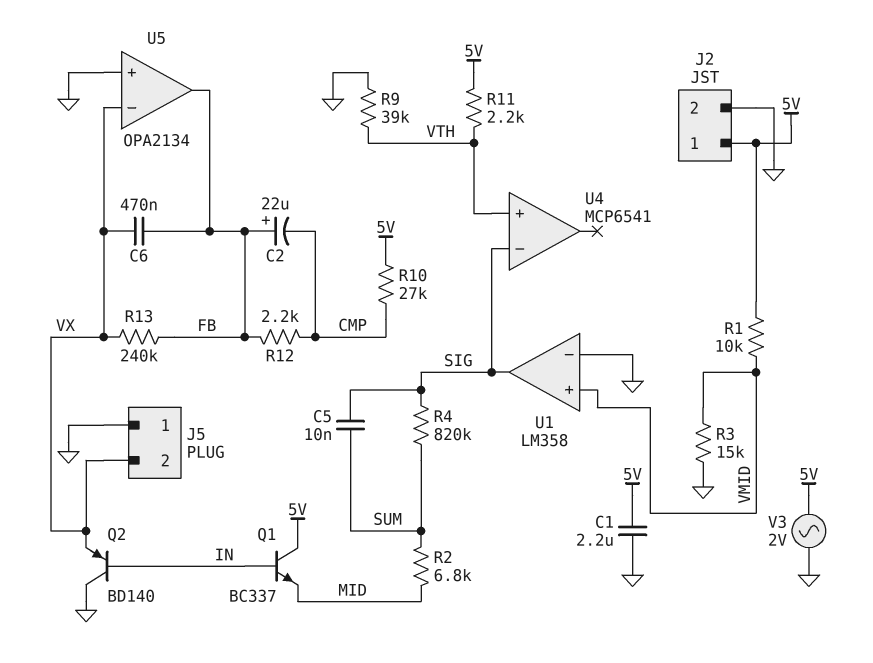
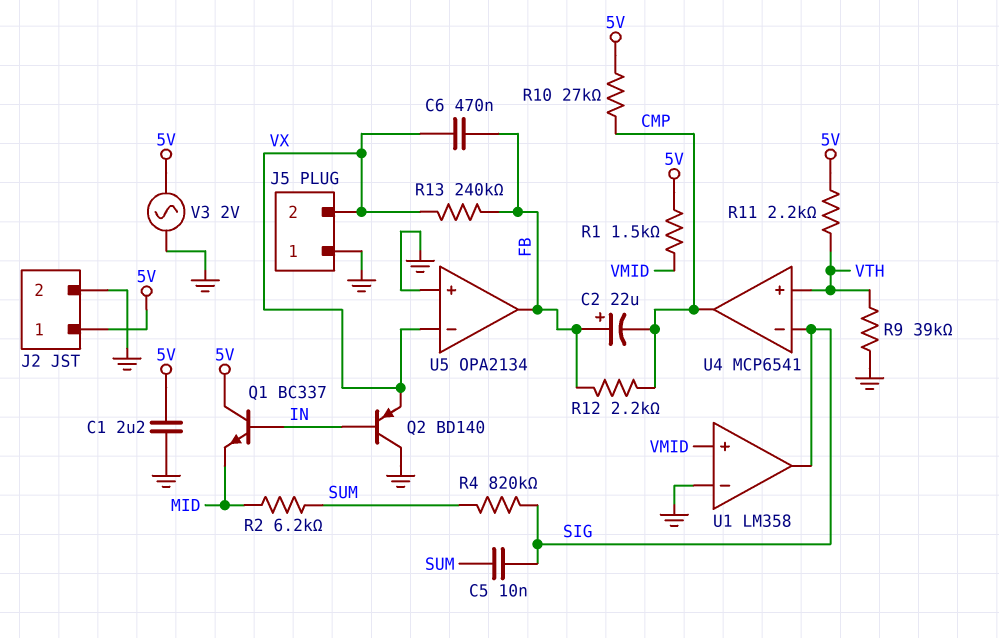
R1: 10k (5V, VMID) -> 1.5k (5V, VMID)
R2: 6.8k (MID, SUM) -> 6.2k (MID, SUM)
R3: 15k (GND, VMID) -> none
U4 pin out: none -> CMP

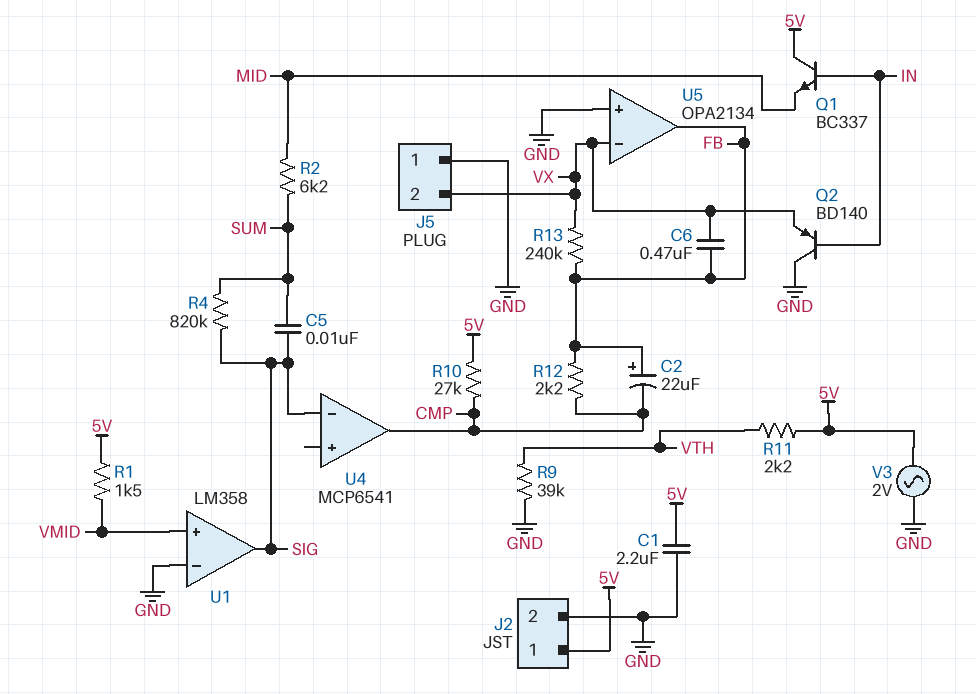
U4 pin in+: VTH -> none

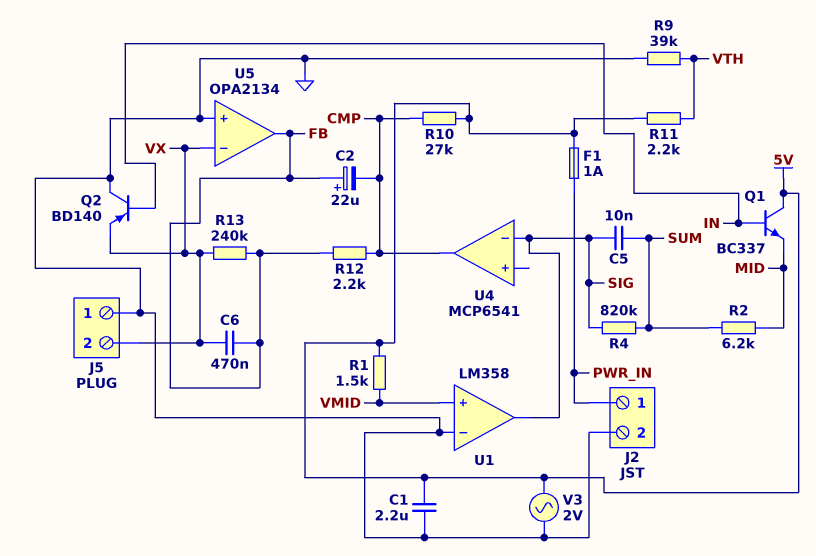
F1: none -> 1A (5V, PWR_IN)
J2 pin 1: 5V -> PWR_IN

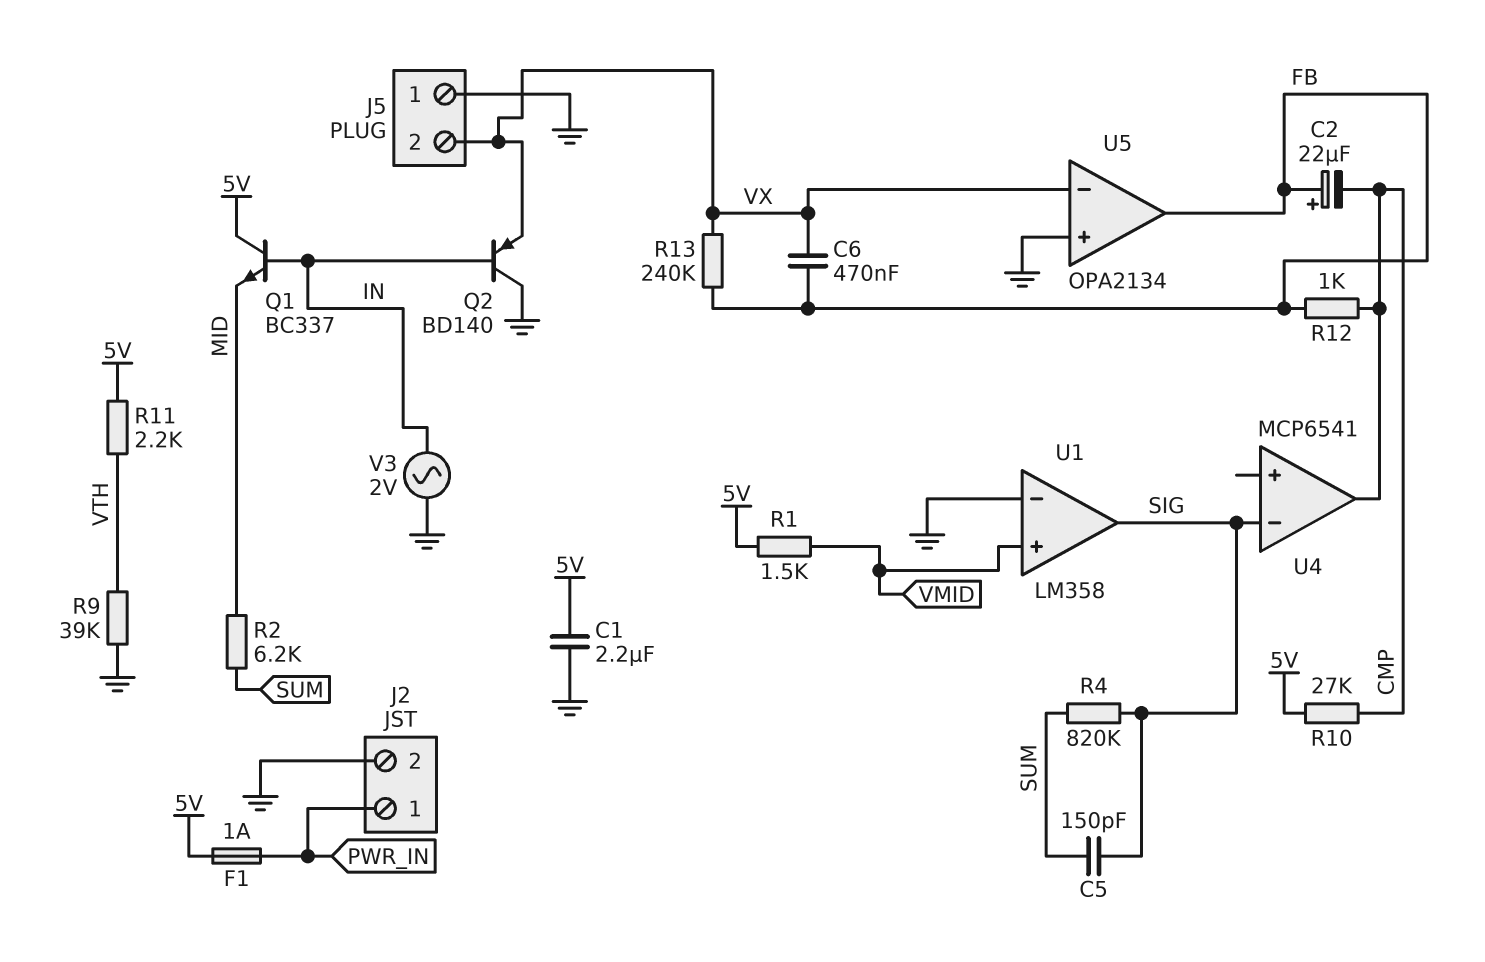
C5: 10nF (SIG, SUM) -> 150pF (SIG, SUM)
R12: 2.2k (CMP, FB) -> 1k (CMP, FB)
V3: AC 2V (5V, GND) -> AC 2V (GND, IN)

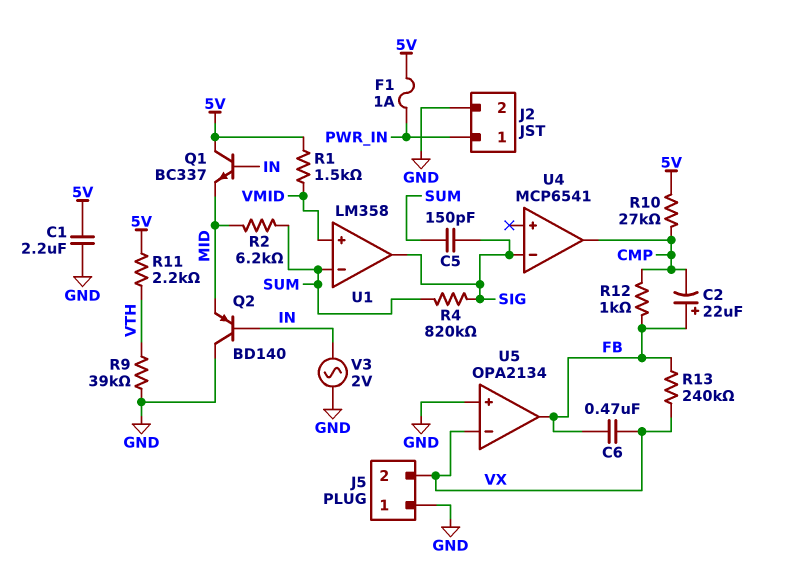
Q2: PNP BD140 (B IN, C GND, E VX) -> PNP BD140 (B IN, C GND, E MID)
U1 pin in-: GND -> SUM

